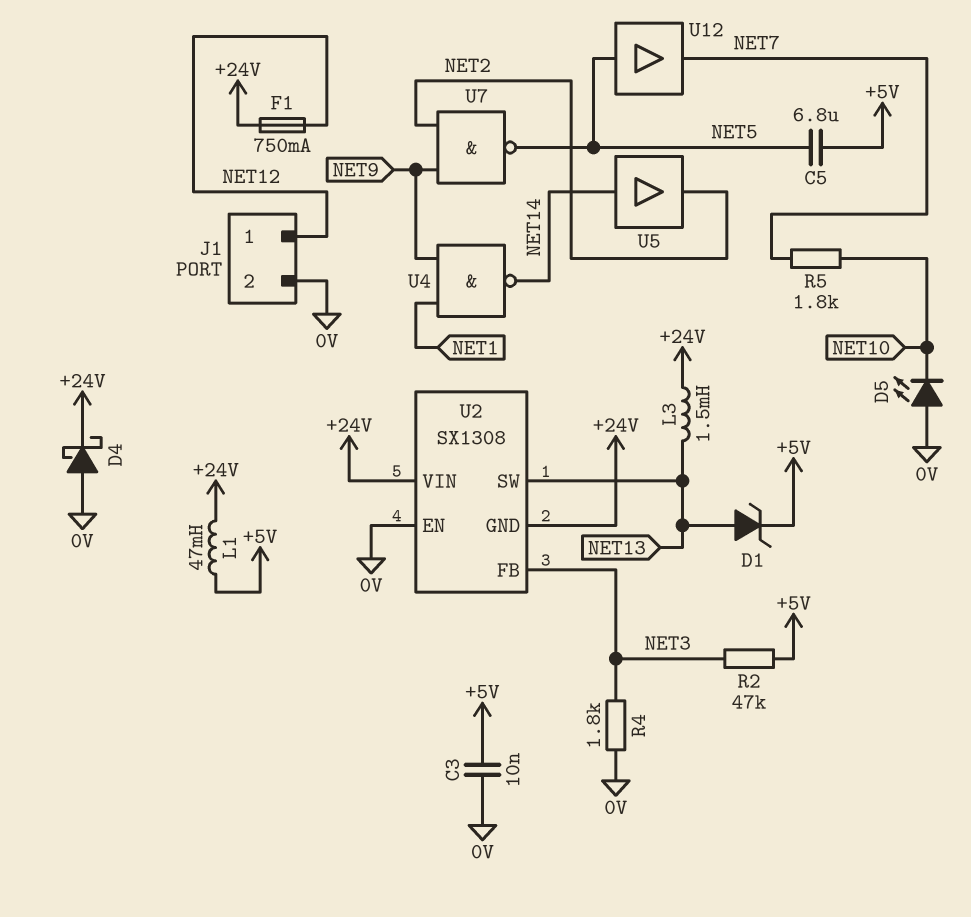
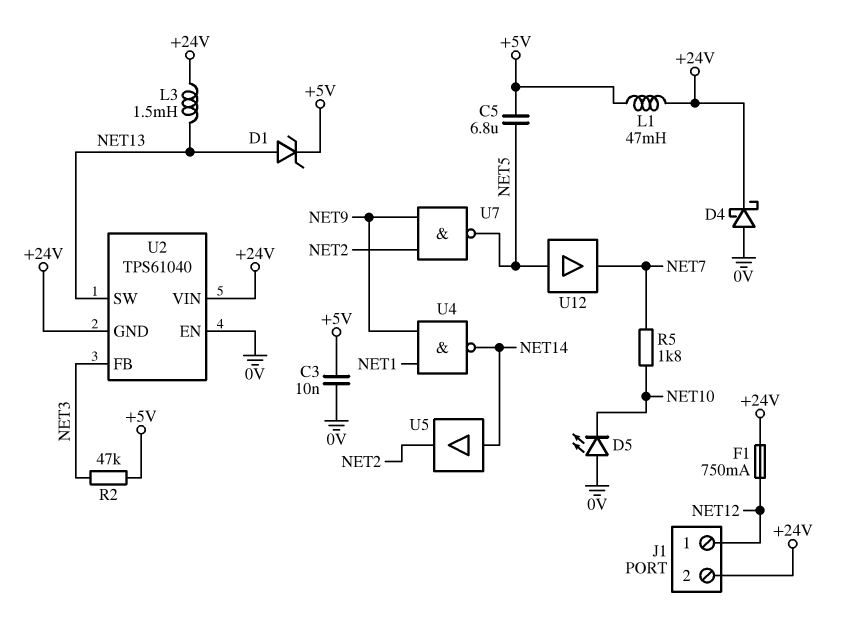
J1 pin 2: 0V -> +24V
R4: 1.8k (0V, NET3) -> none
U2: SX1308 -> TPS61040

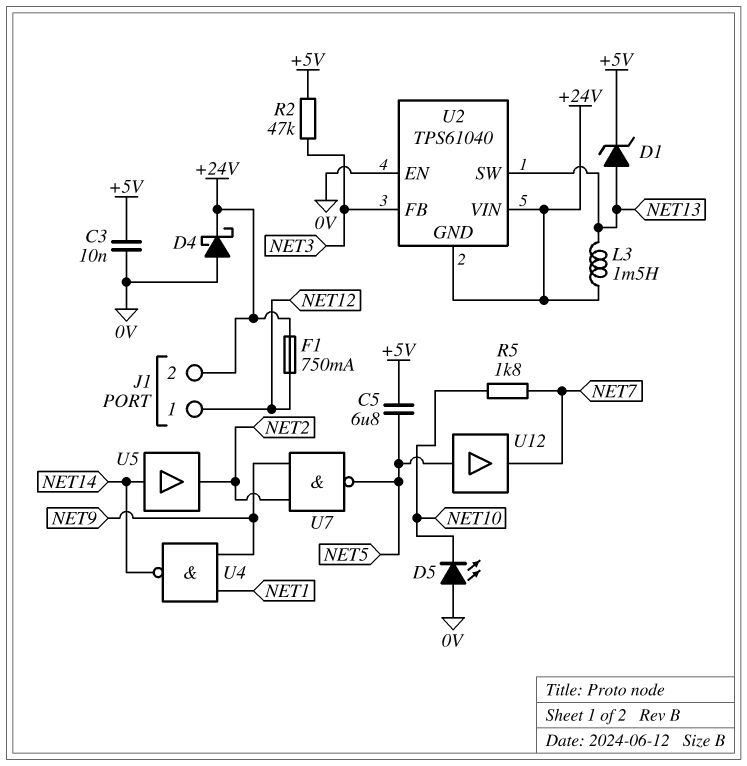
L1: 47mH (+5V, +24V) -> none

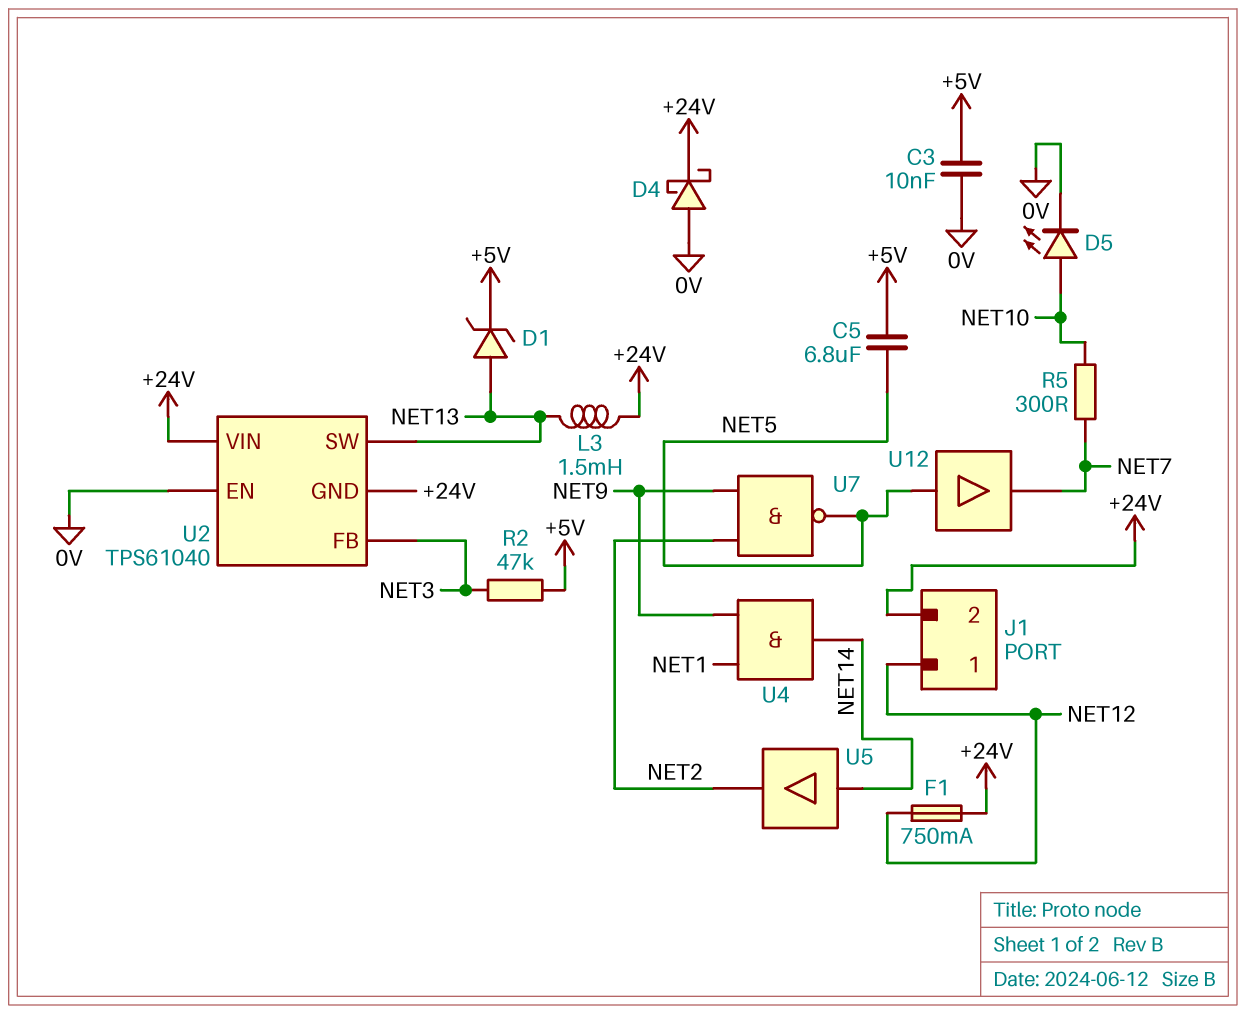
D5: LED (A 0V, K NET10) -> LED (A NET10, K 0V)
R5: 1.8k (NET7, NET10) -> 300 (NET7, NET10)
U4: NAND (in NET1, in NET9, out NET14) -> AND (in NET1, in NET9, out NET14)

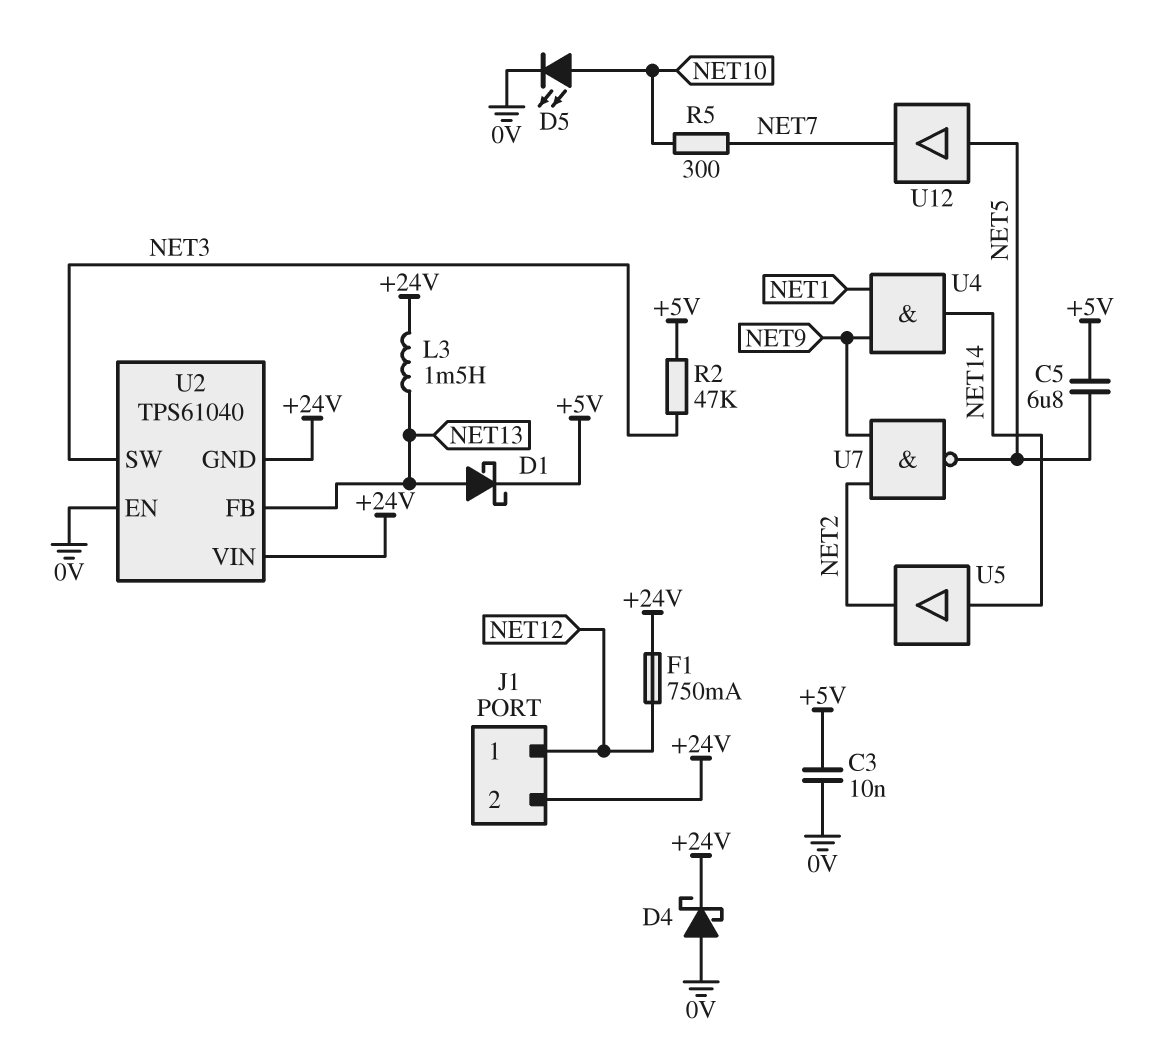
D1: zener (A NET13, K +5V) -> schottky (A NET13, K +5V)
U2 pin FB: NET3 -> NET13
U2 pin SW: NET13 -> NET3

